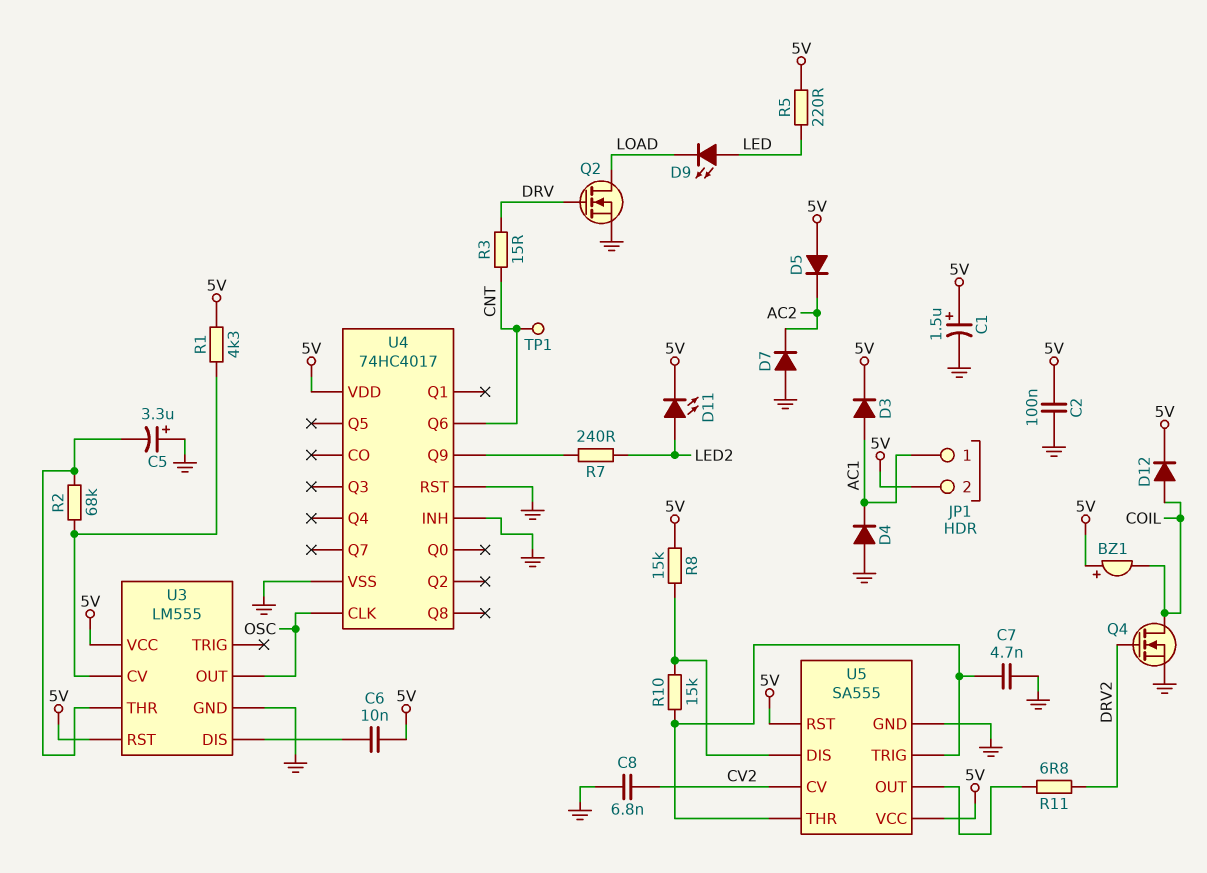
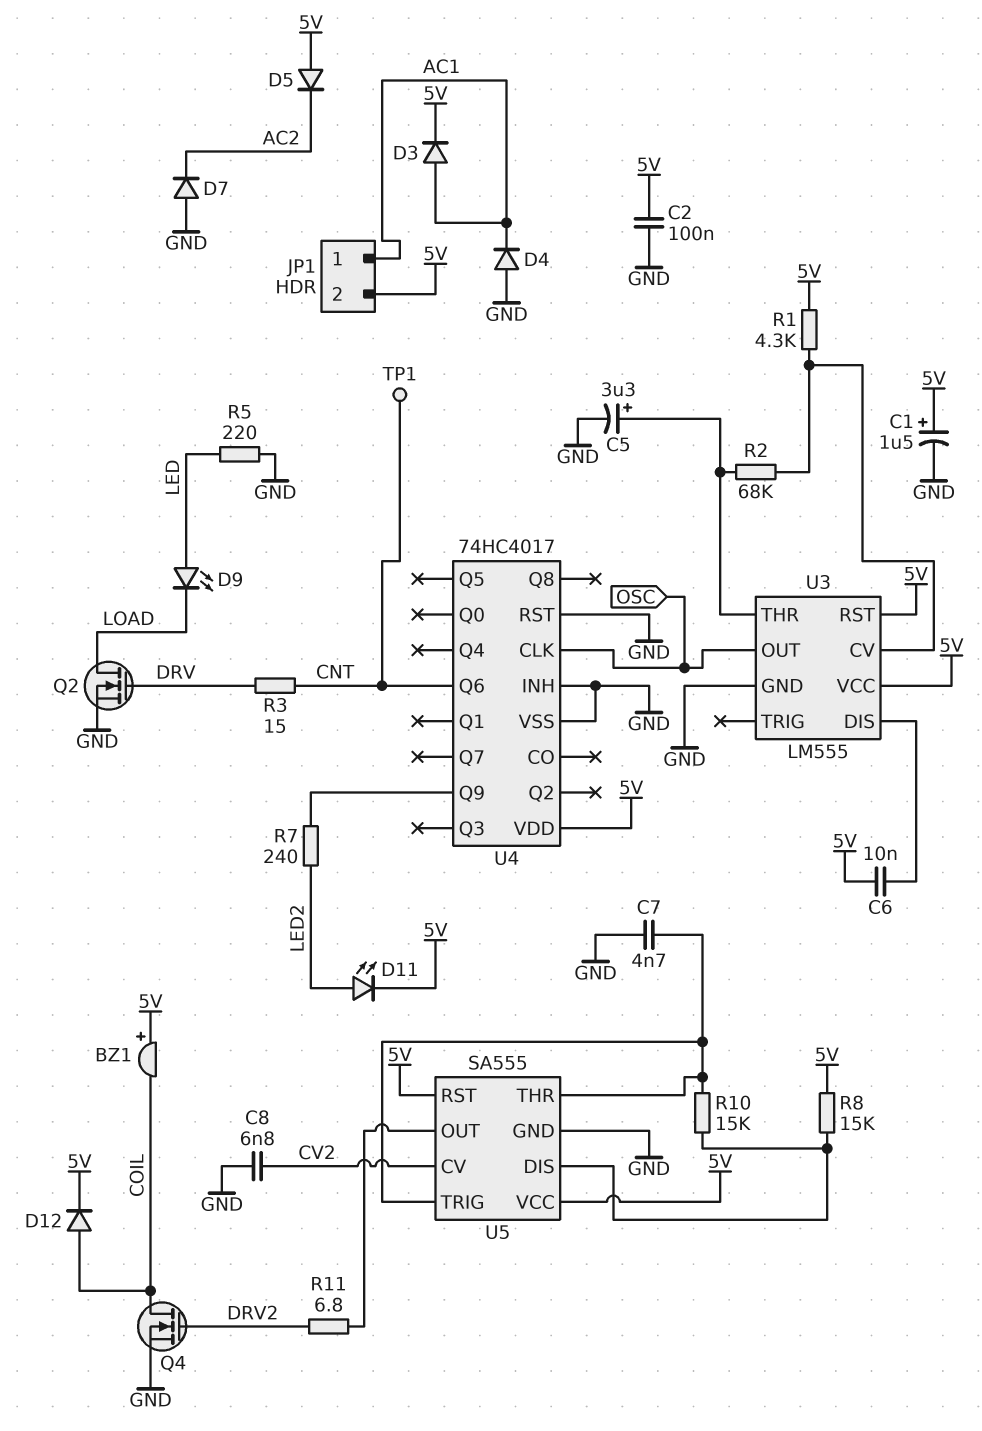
C5: 3.3uF (plus GND, minus U3/THR) -> 3.3uF (plus U3/THR, minus GND)
R5: 220 (5V, LED) -> 220 (GND, LED)

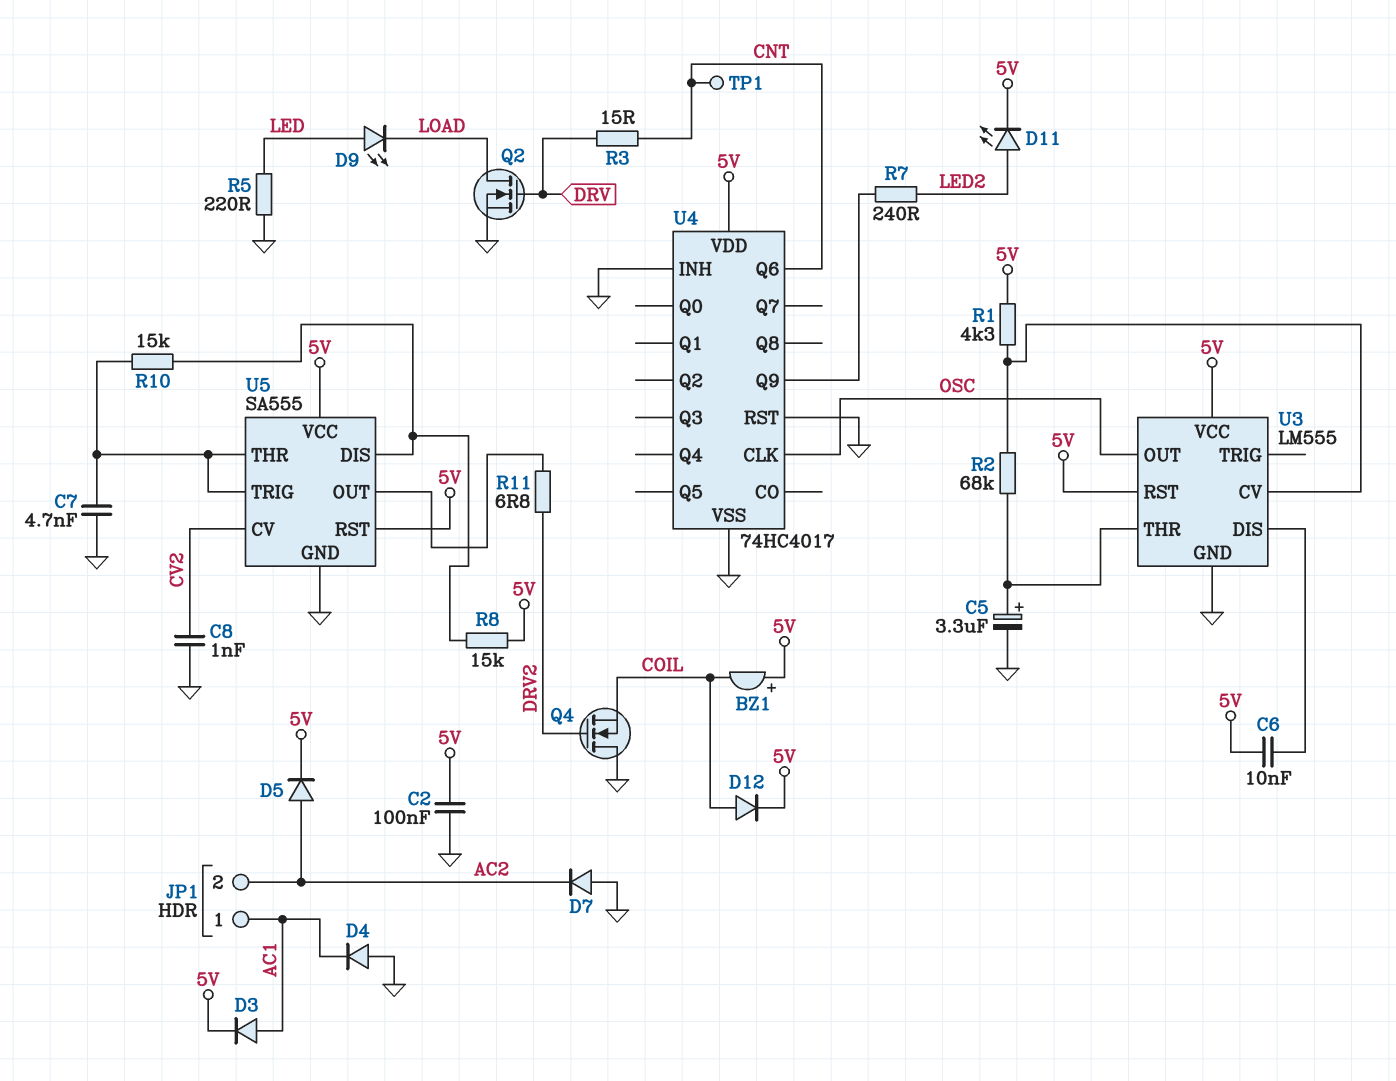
C1: 1.5uF (plus 5V, minus GND) -> none
C8: 6.8nF (CV2, GND) -> 1nF (CV2, GND)
D5: diode (A 5V, K AC2) -> diode (A AC2, K 5V)
JP1 pin 2: 5V -> AC2
Q4: NMOS (G DRV2, D COIL, S GND) -> NMOS (G DRV2, D GND, S COIL)

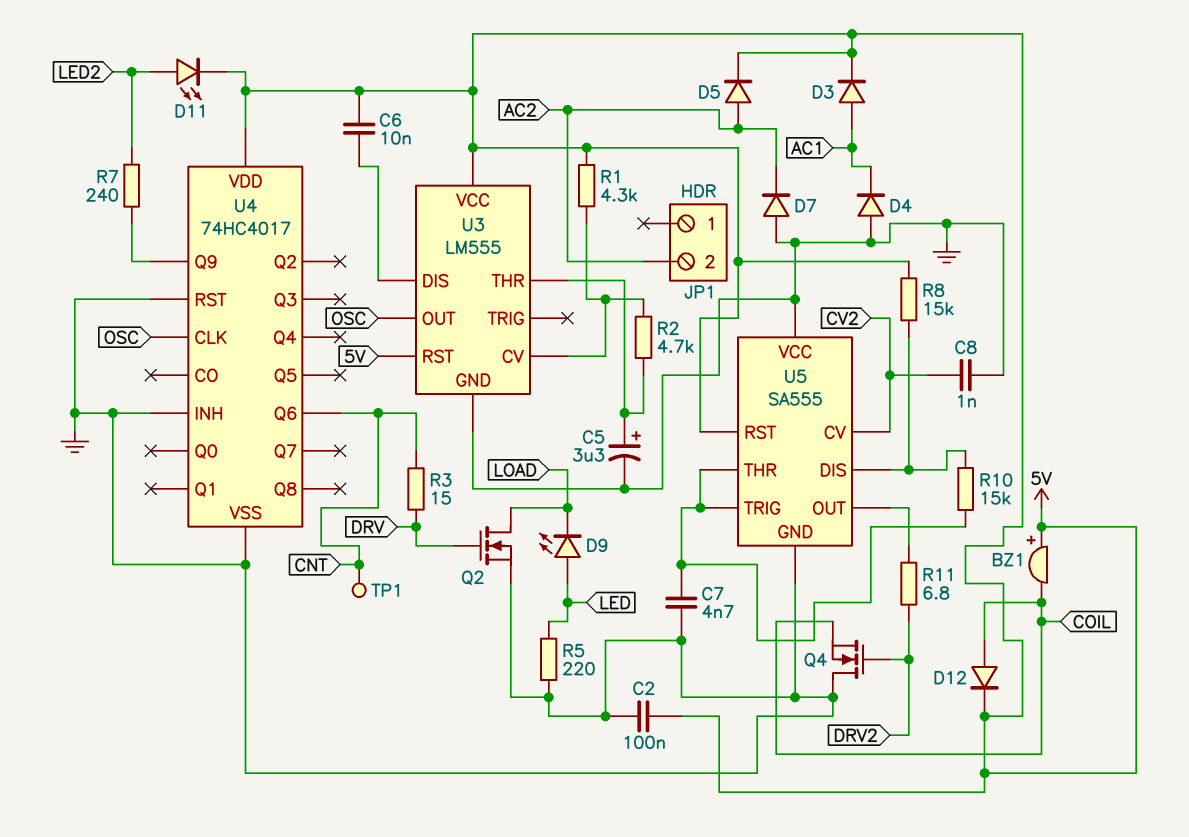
JP1 pin 1: AC1 -> none
R2: 68k (U3/CV, U3/THR) -> 4.7k (U3/CV, U3/THR)
U5 pin VCC: 5V -> GND

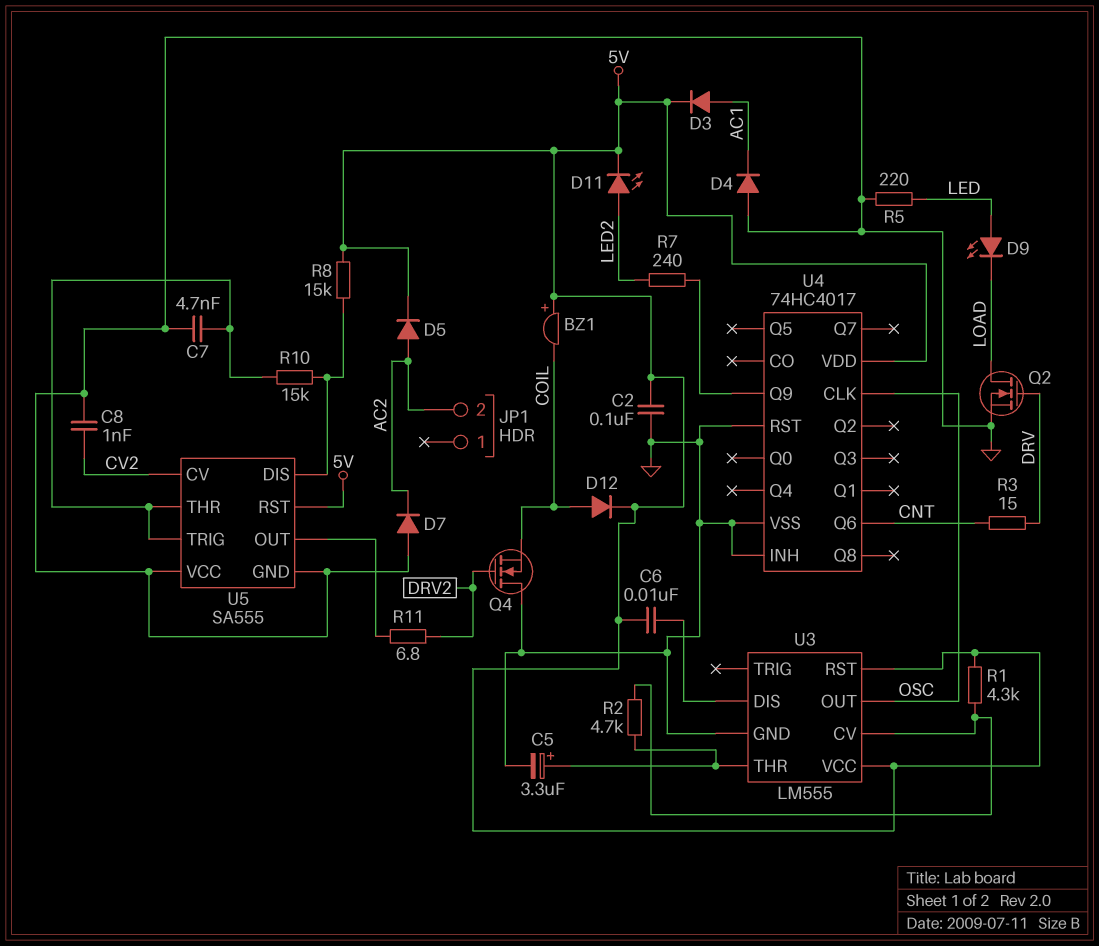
TP1: test point (CNT) -> none

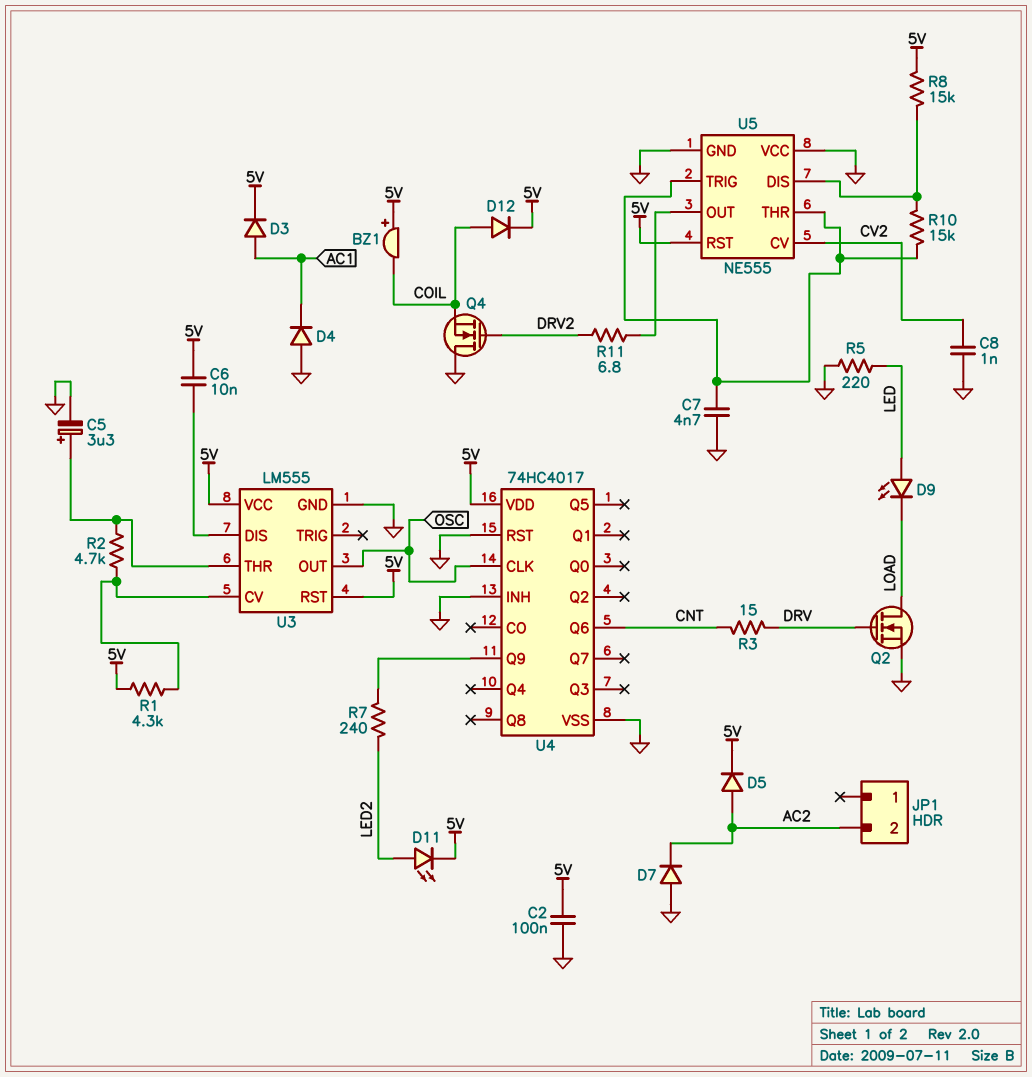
U5: SA555 -> NE555

